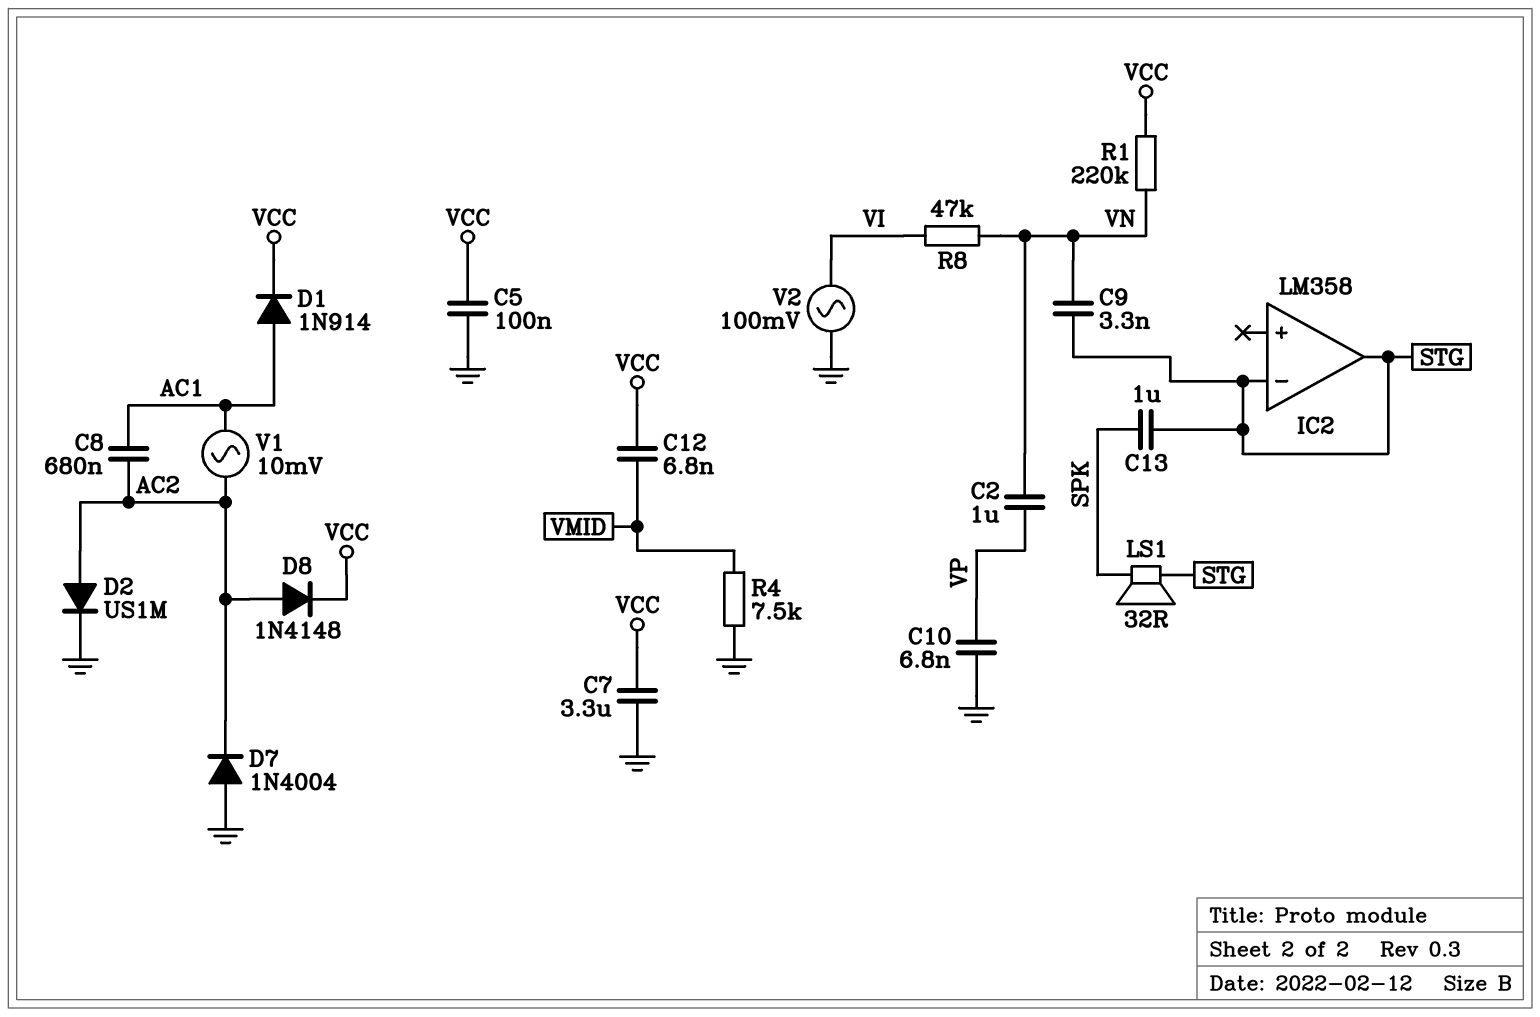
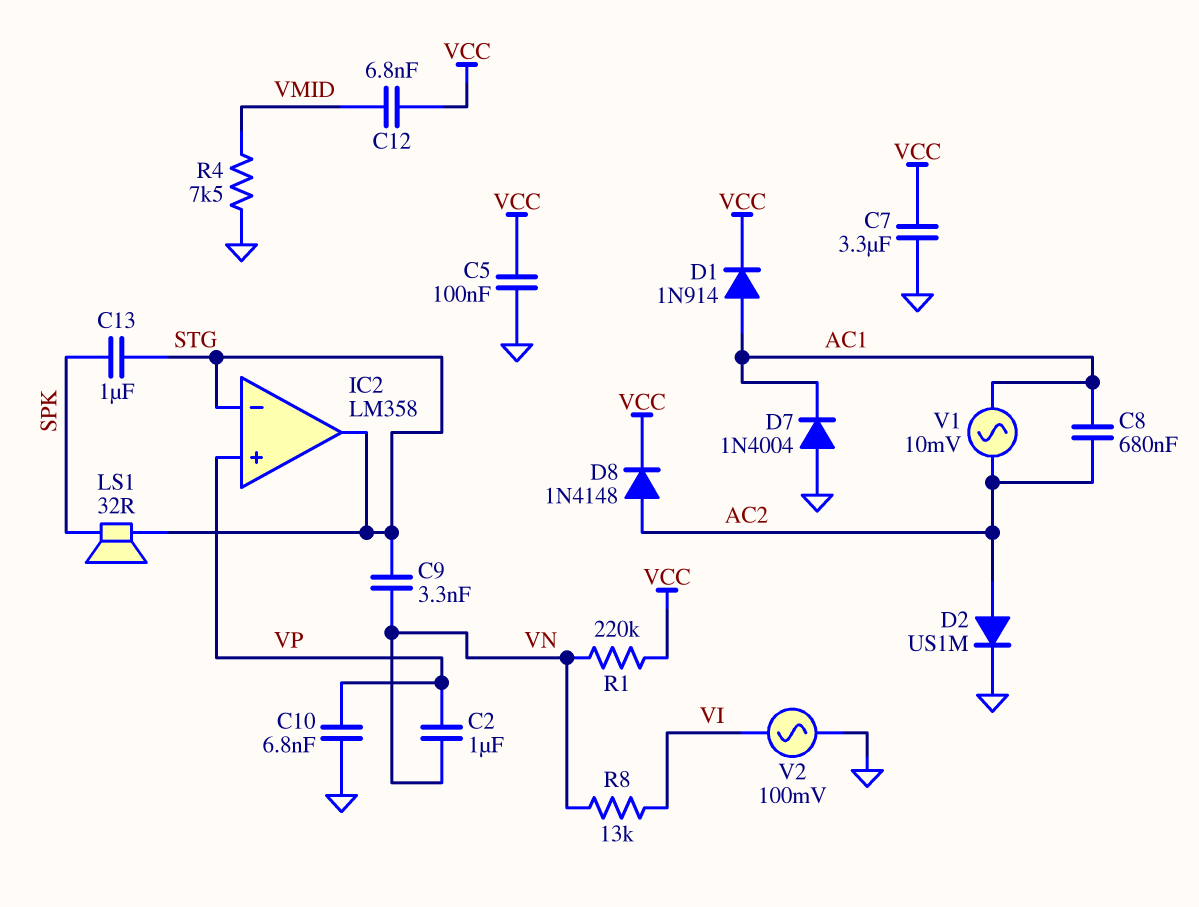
D7: diode 1N4004 (A GND, K AC2) -> diode 1N4004 (A GND, K AC1)
IC2 pin in+: none -> VP
R8: 47k (VI, VN) -> 13k (VI, VN)

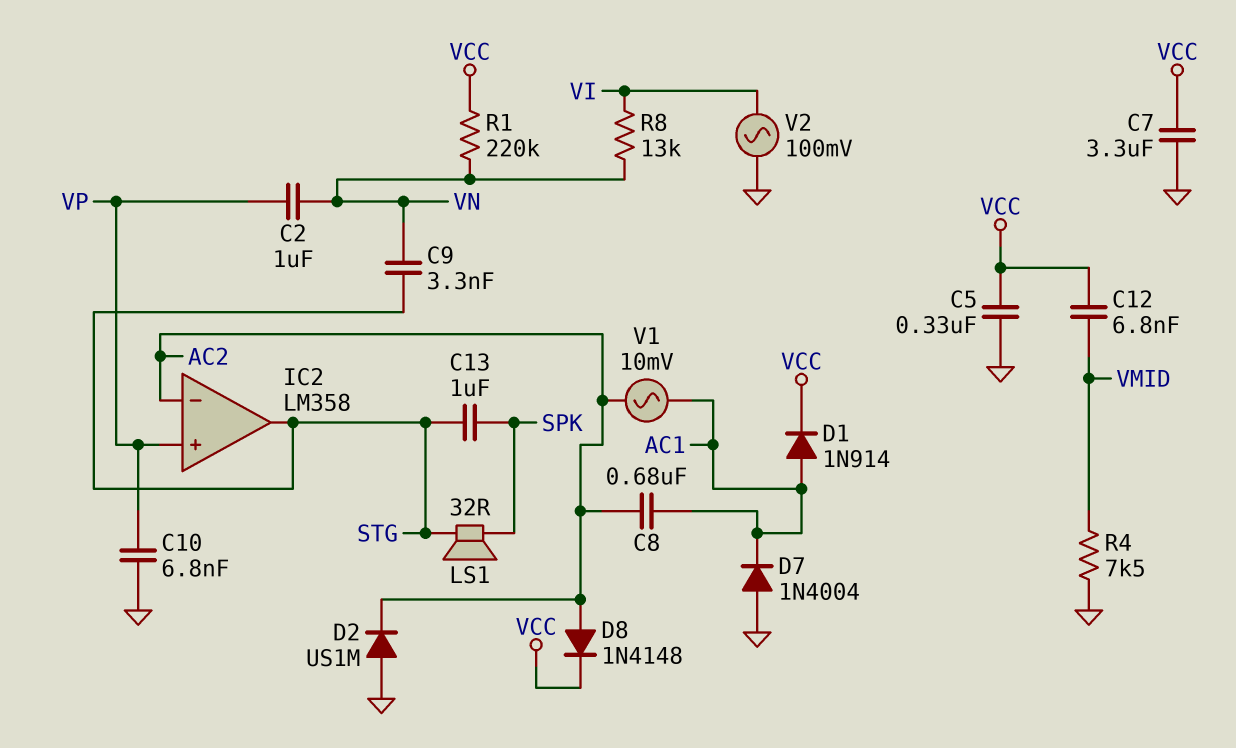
C5: 100nF (GND, VCC) -> 330nF (GND, VCC)
D2: diode US1M (A AC2, K GND) -> diode US1M (A GND, K AC2)
IC2 pin in-: STG -> AC2

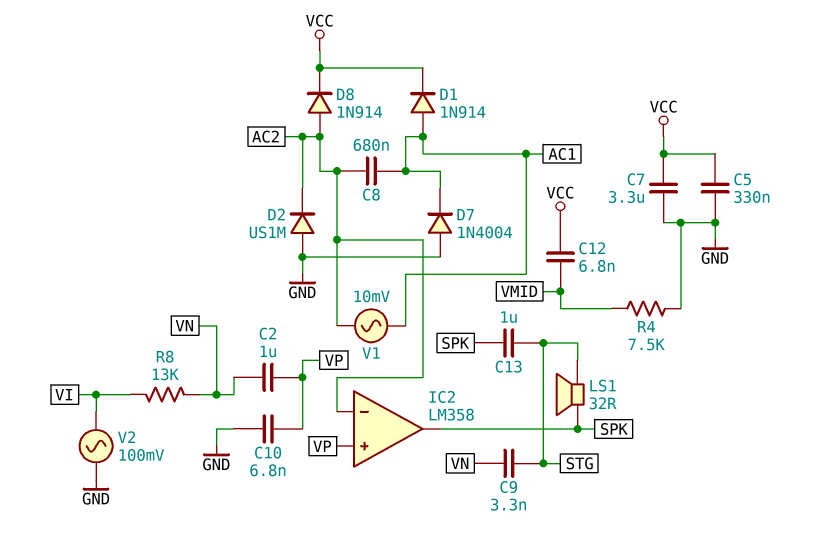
D8: diode 1N4148 (A AC2, K VCC) -> diode 1N914 (A AC2, K VCC)
IC2 pin out: STG -> SPK
R1: 220k (VCC, VN) -> none

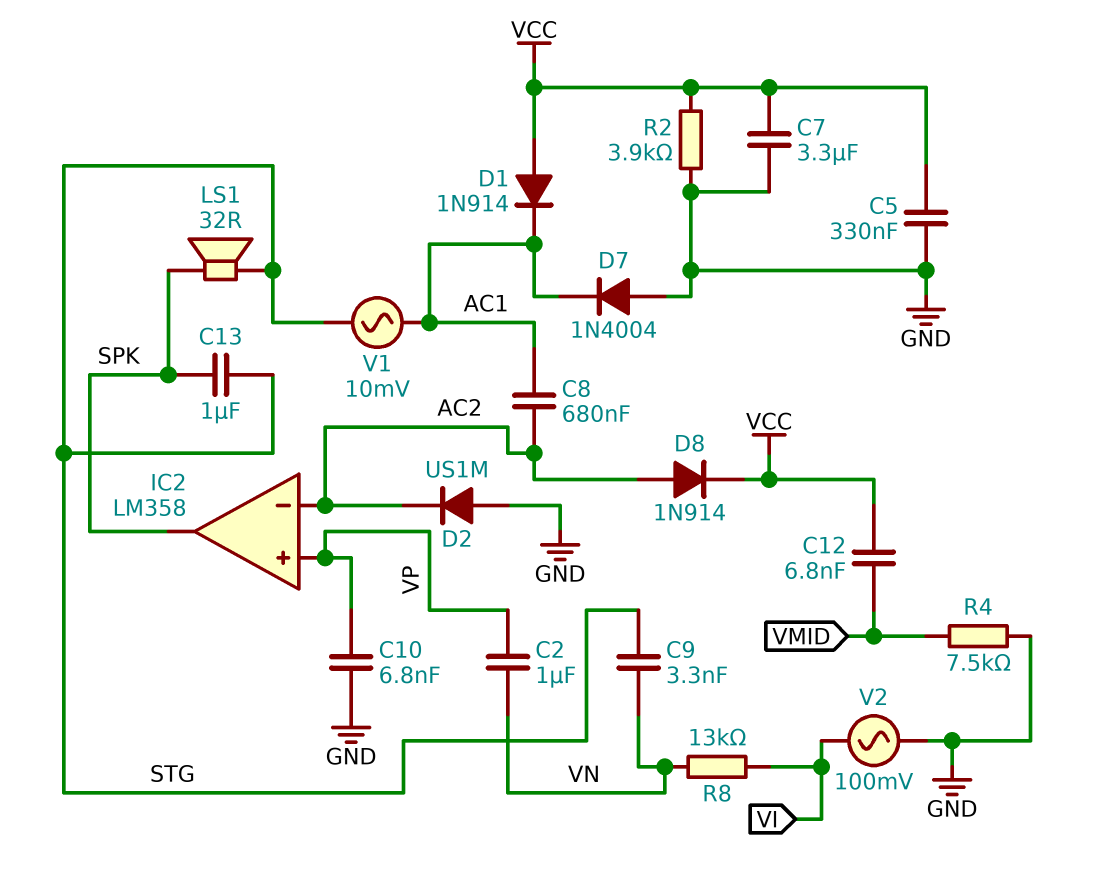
D1: diode 1N914 (A AC1, K VCC) -> diode 1N914 (A VCC, K AC1)
R2: none -> 3.9k (GND, VCC)
V1: AC 10mV (AC1, AC2) -> AC 10mV (AC1, STG)

